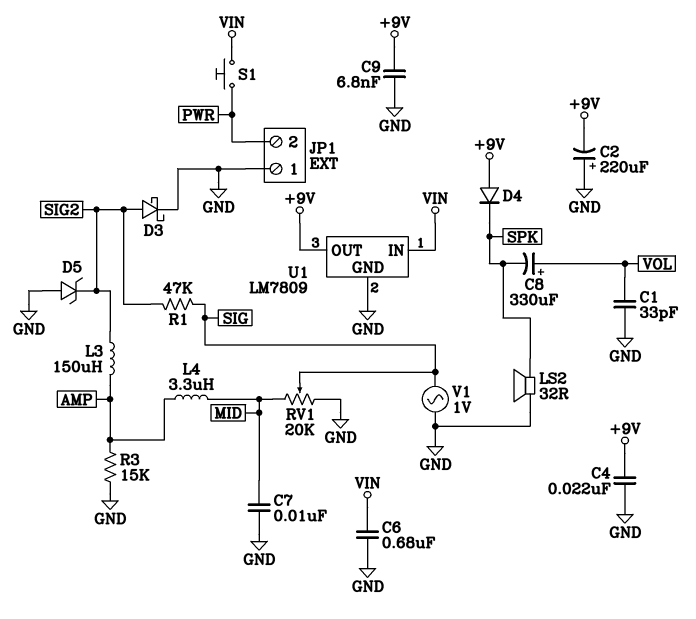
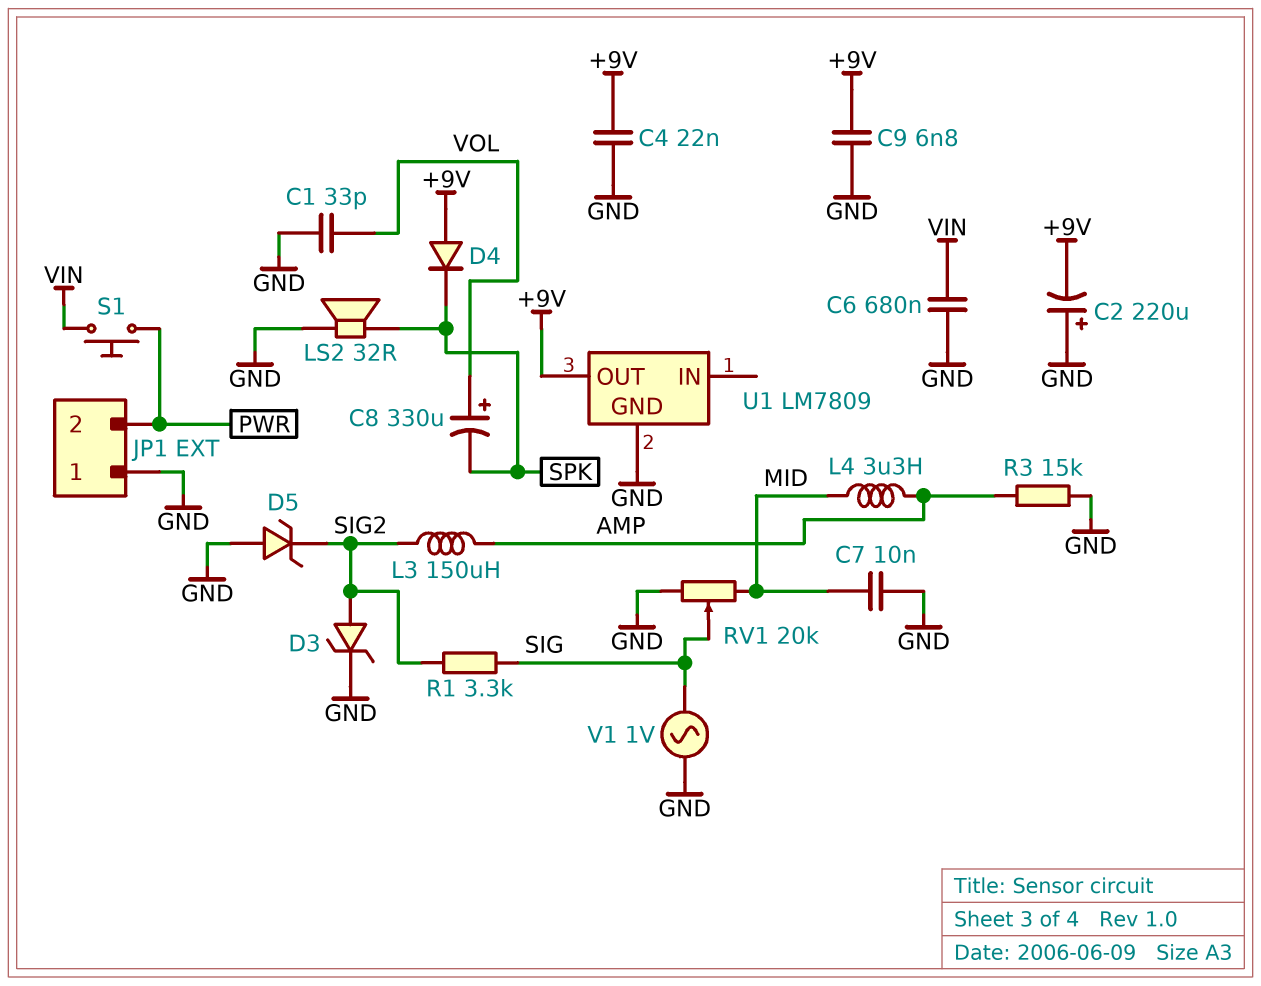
D3: schottky (A SIG2, K GND) -> zener (A SIG2, K GND)
R1: 47k (SIG, SIG2) -> 3.3k (SIG, SIG2)
U1 pin IN: VIN -> none

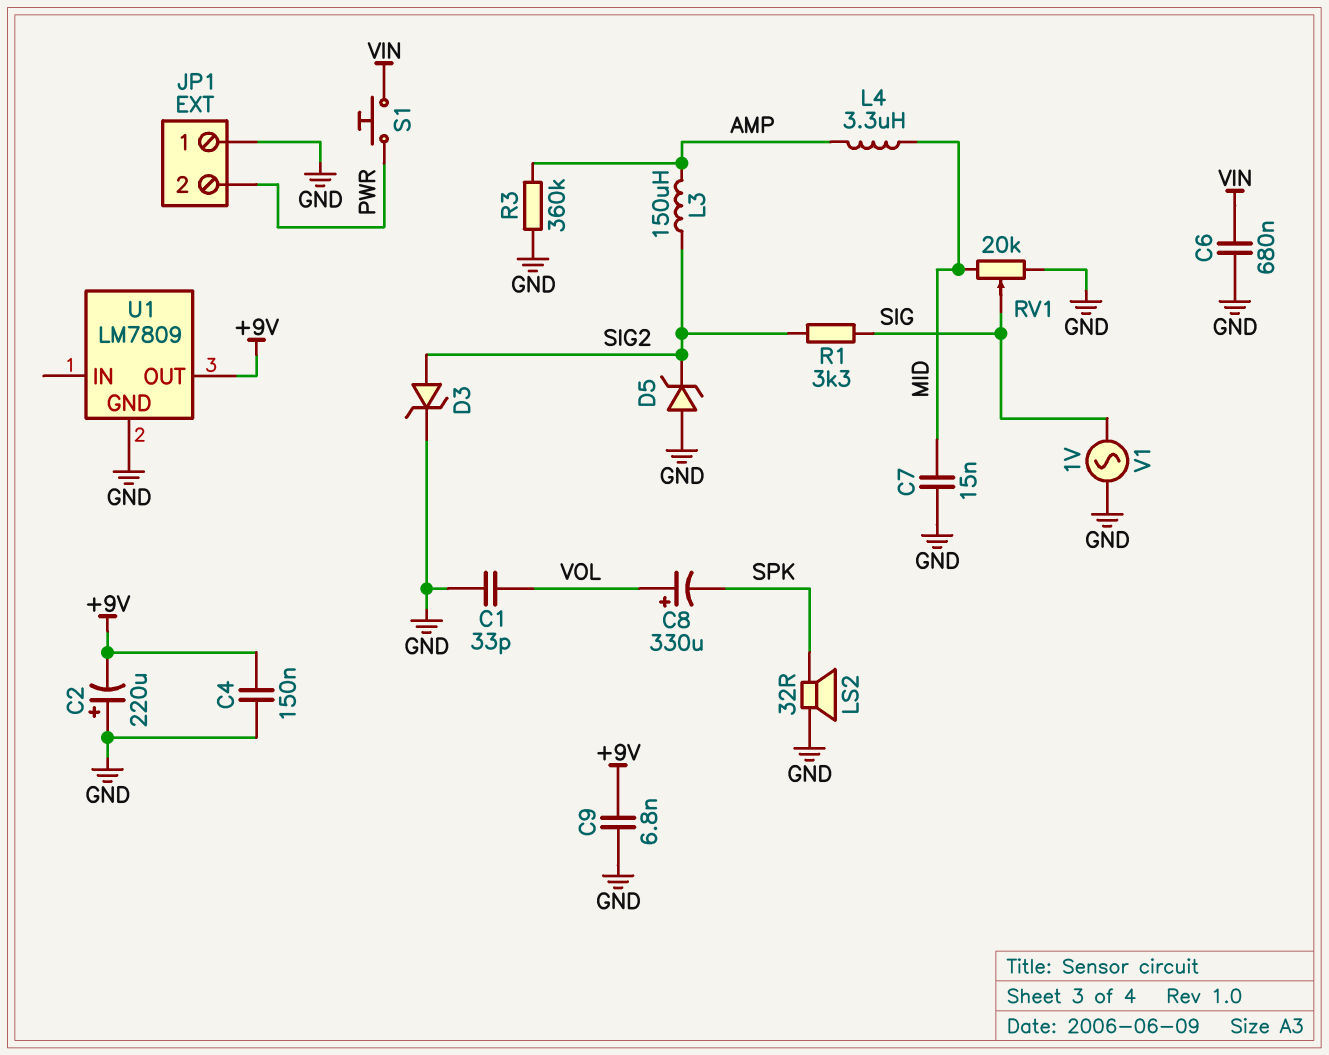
C4: 22nF (+9V, GND) -> 150nF (+9V, GND)
C7: 10nF (GND, MID) -> 15nF (GND, MID)
D4: diode (A +9V, K SPK) -> none
R3: 15k (AMP, GND) -> 360k (AMP, GND)

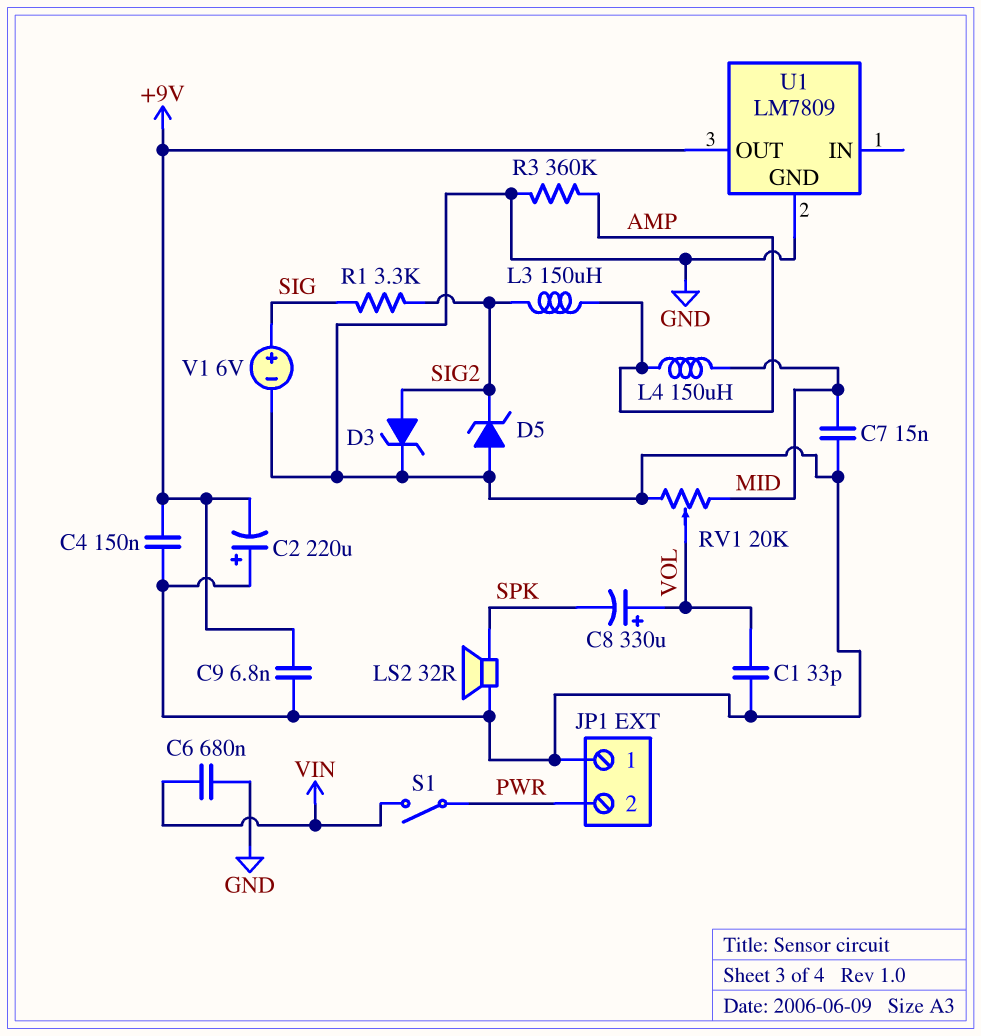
L4: 3.3uH (AMP, MID) -> 150uH (AMP, MID)
RV1: 20k (GND, MID, wiper SIG) -> 20k (GND, MID, wiper VOL)
S1: button (PWR, VIN) -> switch (PWR, VIN)
V1: AC 1V (GND, SIG) -> 6V (plus SIG, minus GND)

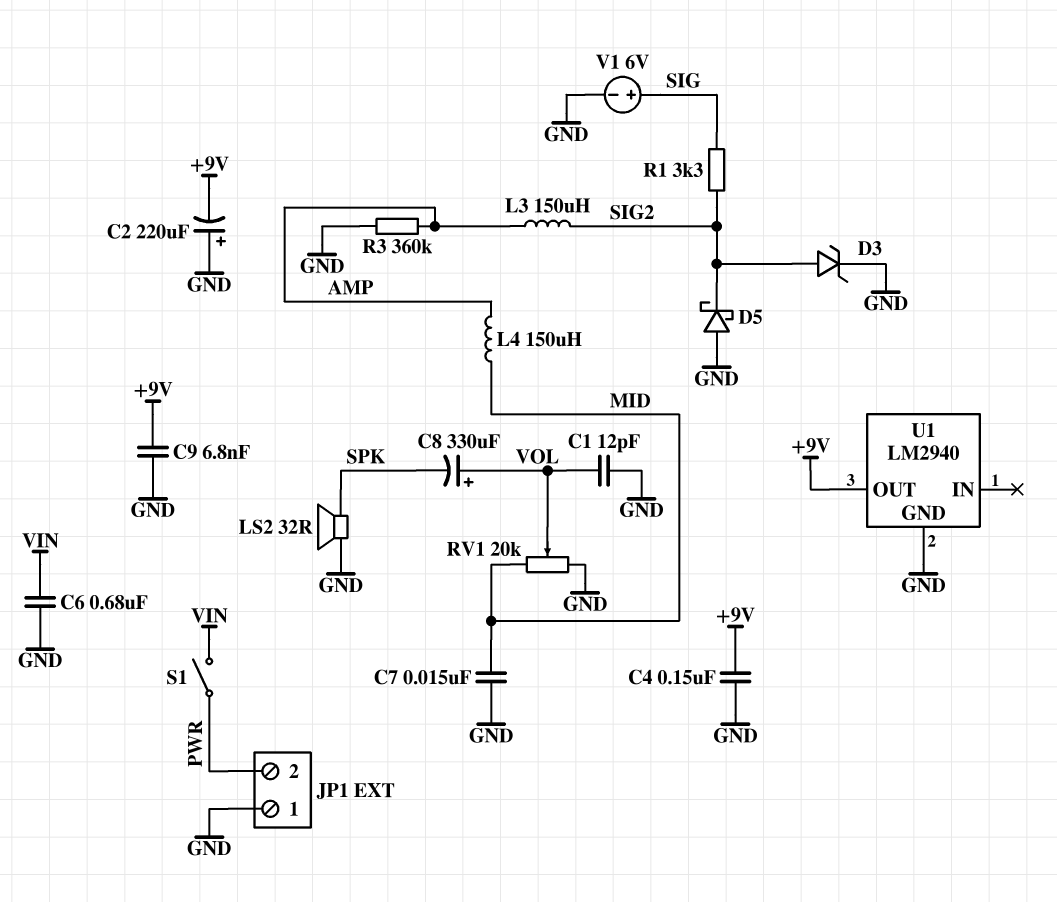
C1: 33pF (GND, VOL) -> 12pF (GND, VOL)
D5: zener (A GND, K SIG2) -> schottky (A GND, K SIG2)
U1: LM7809 -> LM2940

